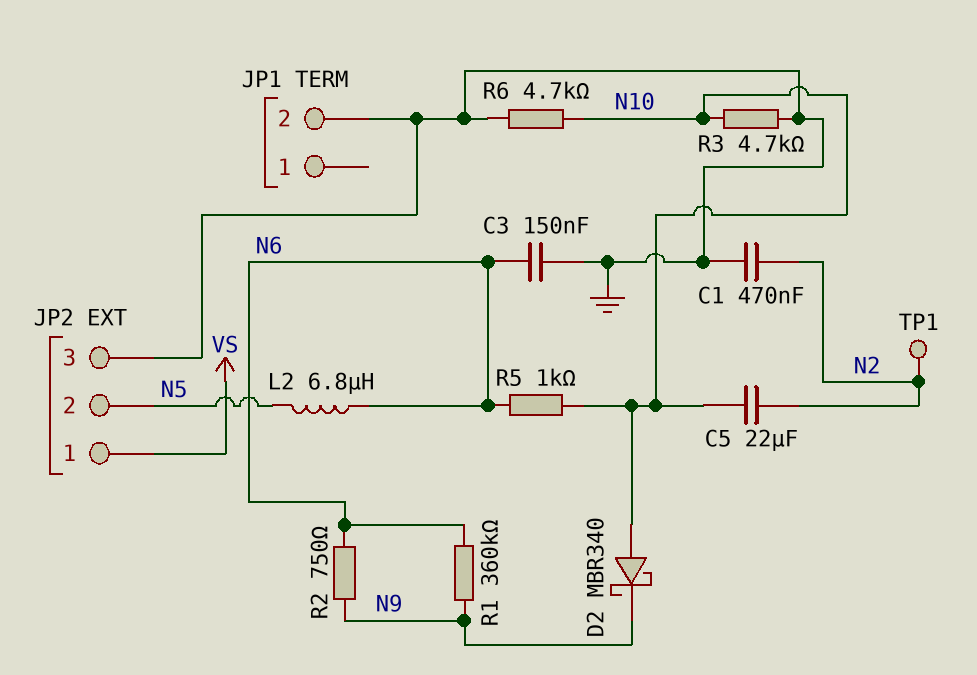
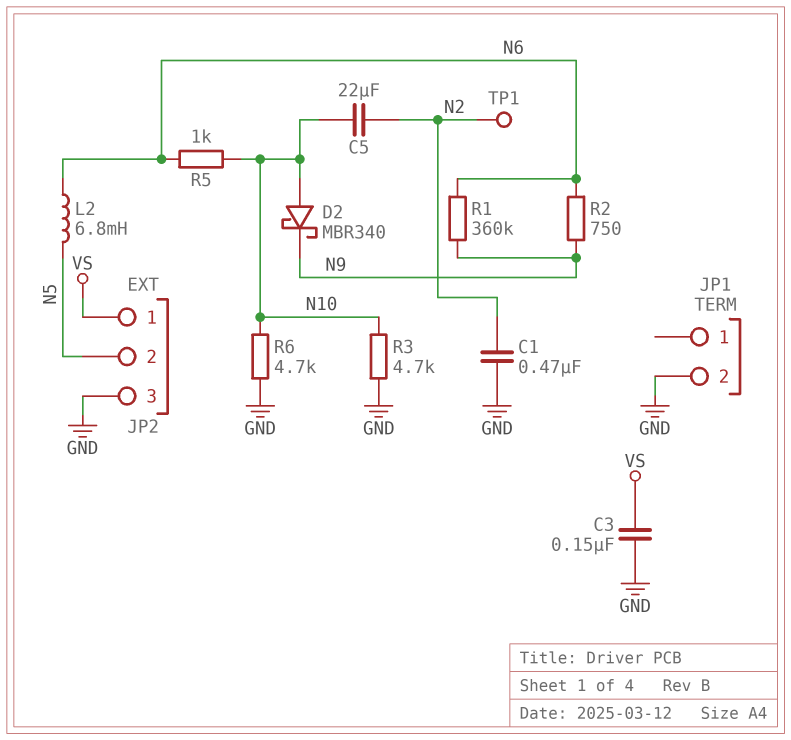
C3: 150nF (GND, N6) -> 150nF (GND, VS)
L2: 6.8uH (N5, N6) -> 6.8mH (N5, N6)

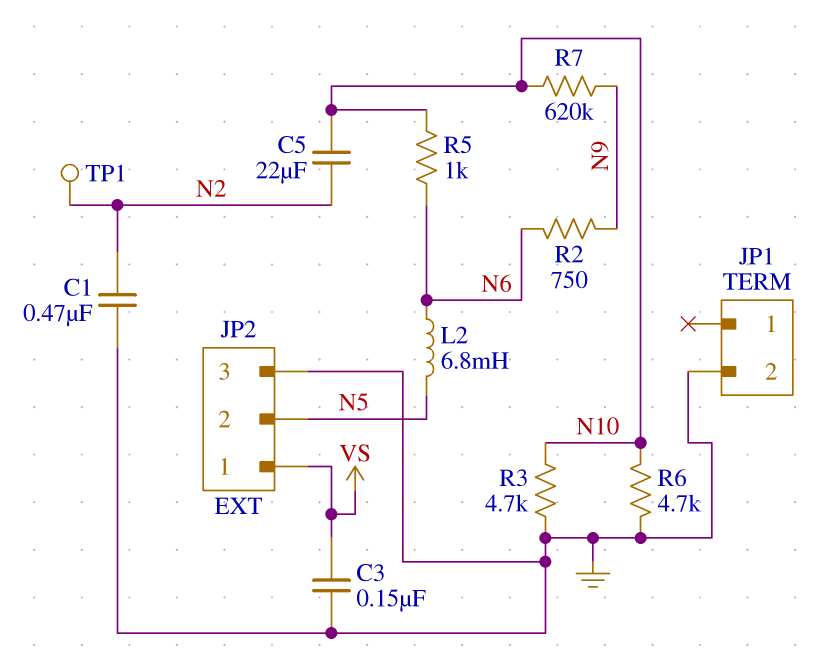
D2: schottky MBR340 (A N10, K N9) -> none
R1: 360k (N6, N9) -> none
R7: none -> 620k (N9, N10)

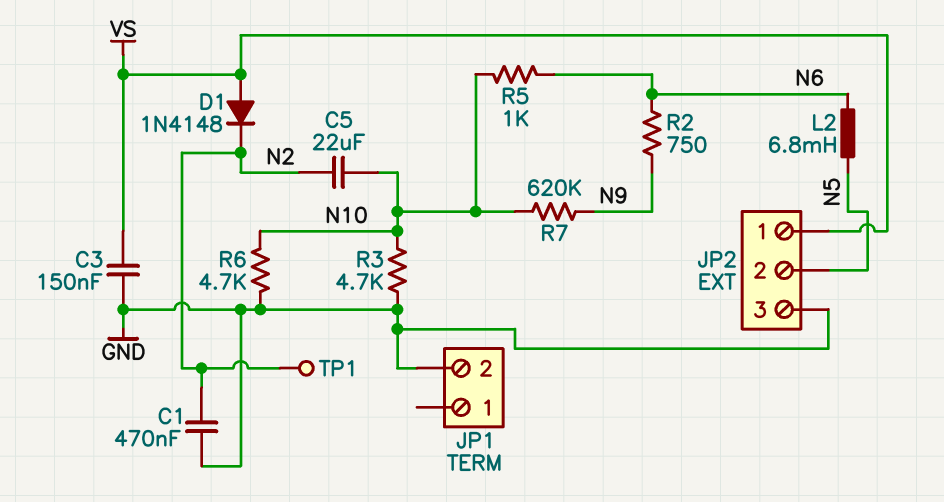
D1: none -> diode 1N4148 (A VS, K N2)

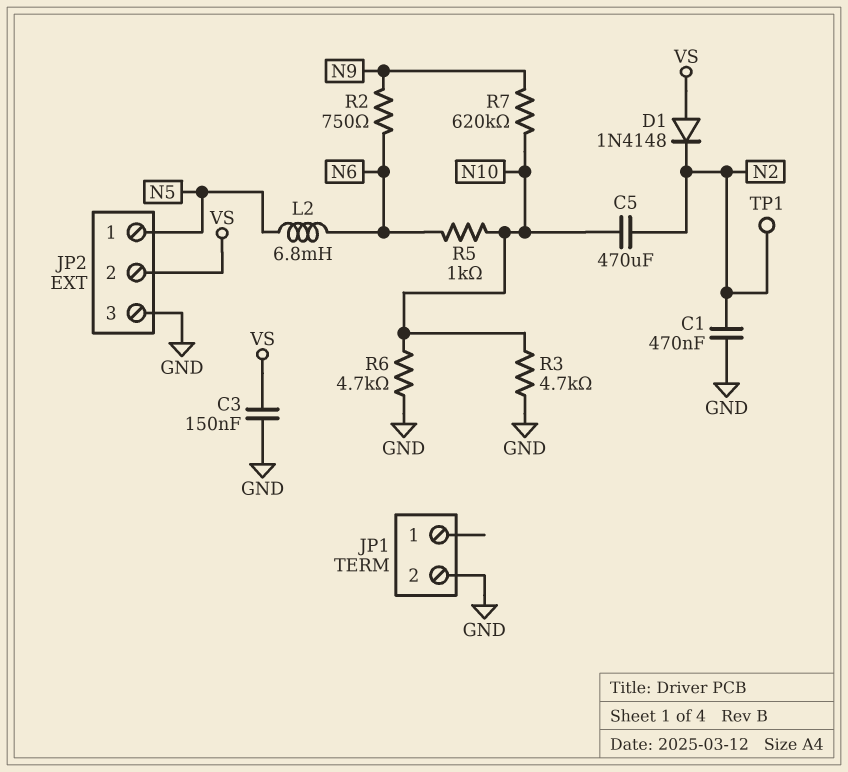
C5: 22uF (N2, N10) -> 470uF (N2, N10)
JP2 pin 1: VS -> N5
JP2 pin 2: N5 -> VS

